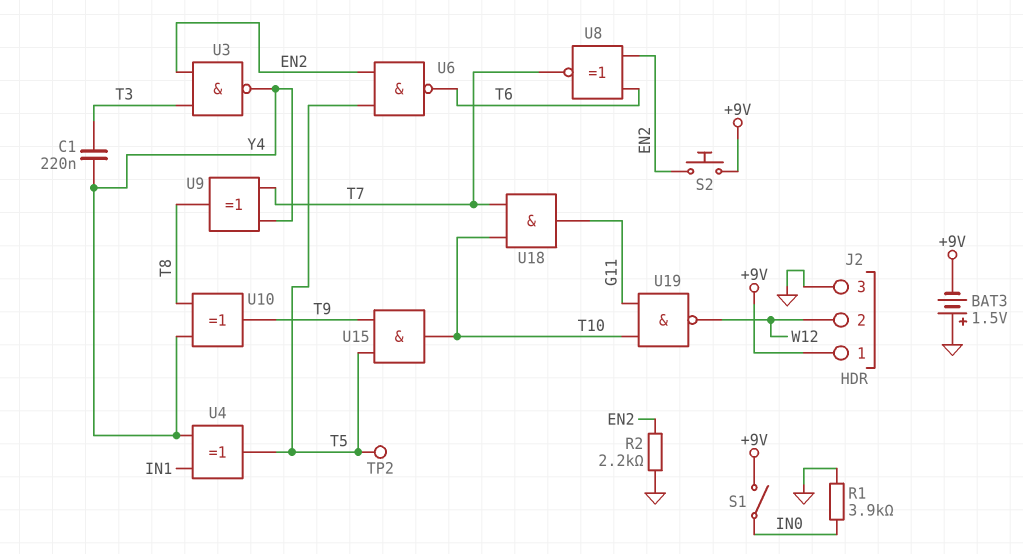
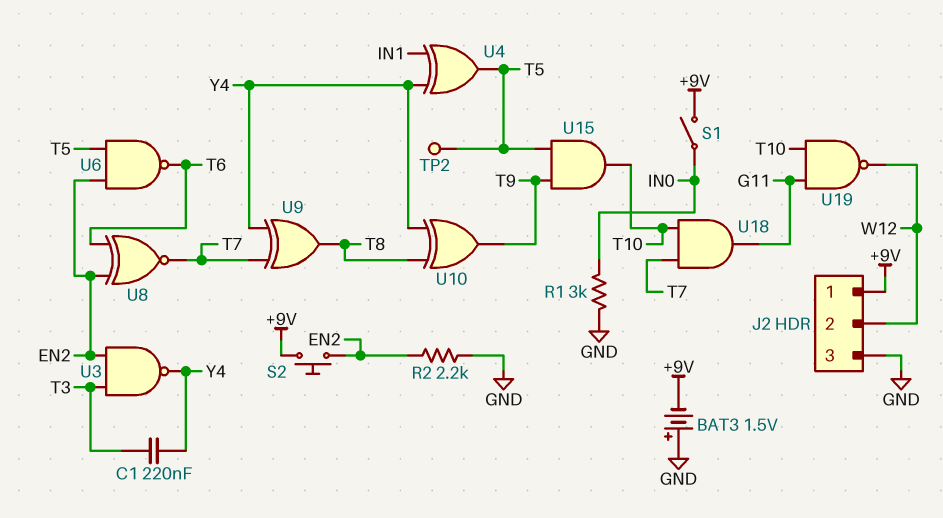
R1: 3.9k (GND, IN0) -> 3k (GND, IN0)

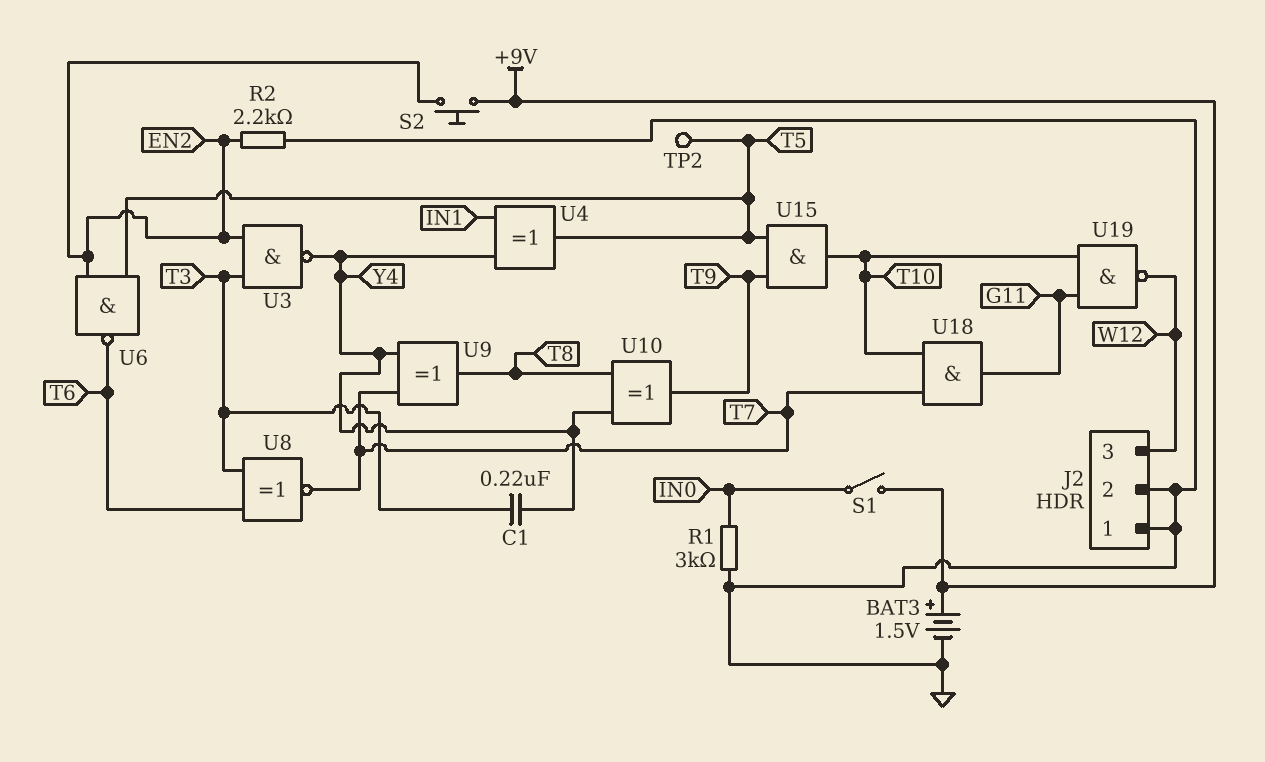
BAT3: 1.5V (plus GND, minus +9V) -> 1.5V (plus +9V, minus GND)
J2 pin 1: +9V -> GND
J2 pin 2: W12 -> GND
J2 pin 3: GND -> W12
U8: XNOR (in EN2, in T6, out T7) -> XNOR (in T3, in T6, out T7)

